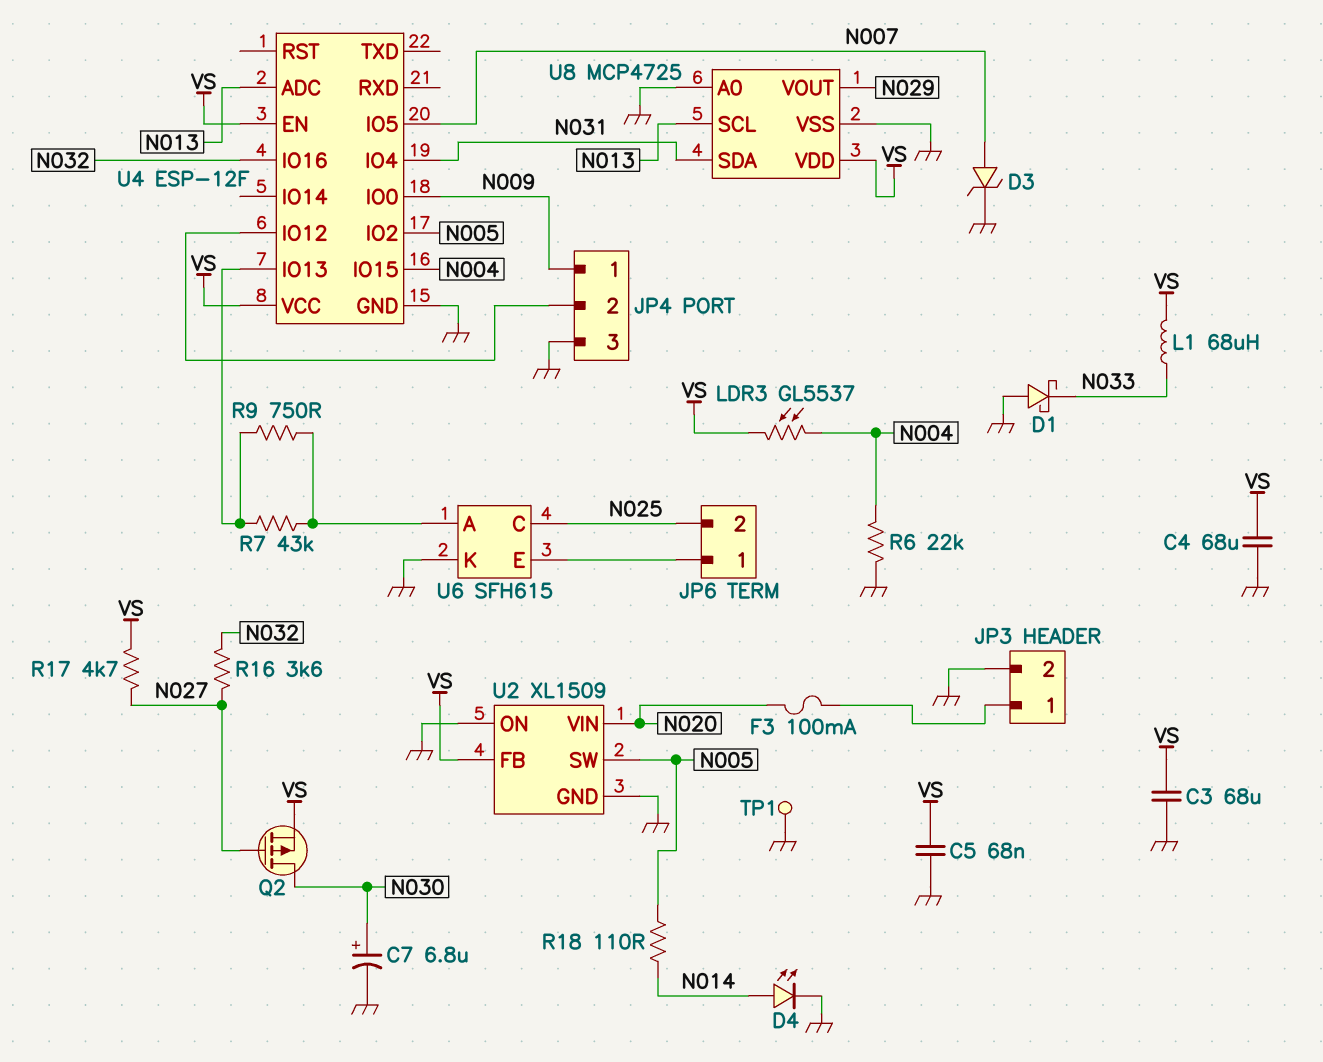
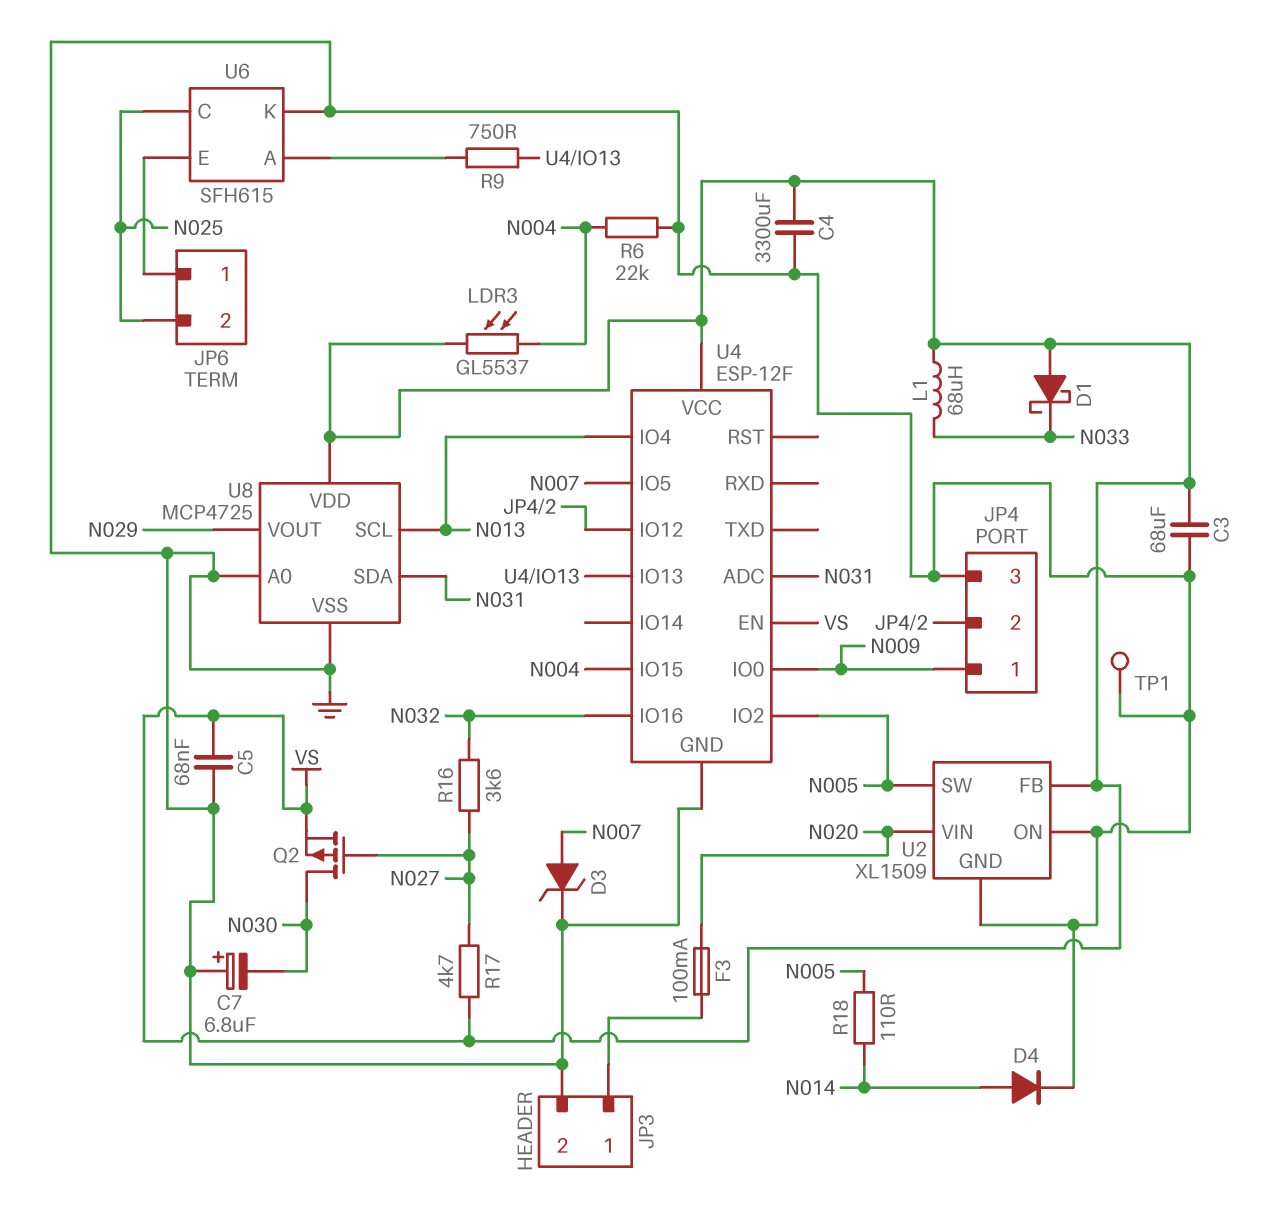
C4: 68uF (GND, VS) -> 3300uF (GND, VS)
C7: 6.8uF (plus N030, minus GND) -> 6.8uF (plus GND, minus N030)
D1: schottky (A GND, K N033) -> schottky (A VS, K N033)
D4: LED (A N014, K GND) -> diode (A N014, K GND)
R7: 43k (U4/IO13, U6/A) -> none
U4 pin ADC: N013 -> N031
U4 pin IO4: N031 -> N013

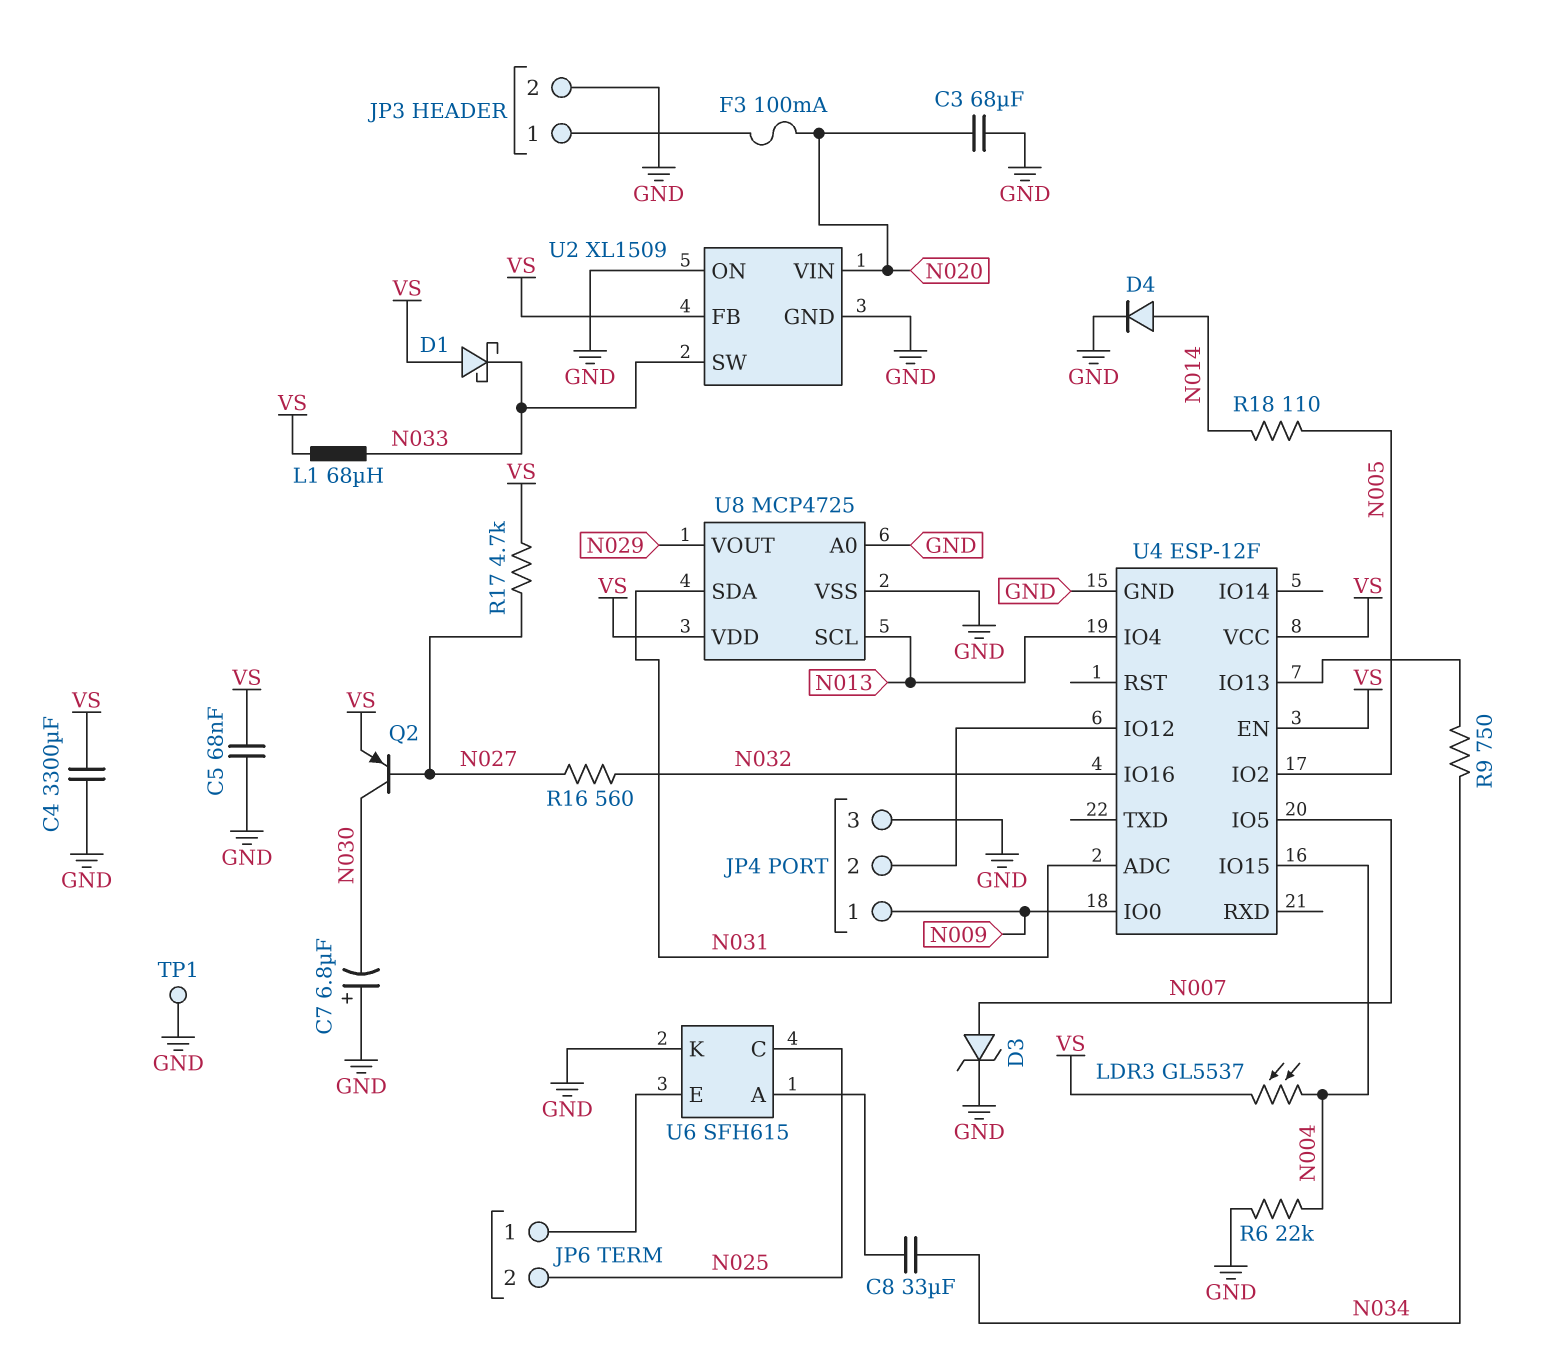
C3: 68uF (GND, VS) -> 68uF (GND, N020)
C8: none -> 33uF (N034, U6/A)
Q2: PMOS (G N027, D N030, S VS) -> PNP (B N027, C N030, E VS)
R9: 750 (U4/IO13, U6/A) -> 750 (N034, U4/IO13)
R16: 3.6k (N027, N032) -> 560 (N027, N032)
U2 pin SW: N005 -> N033

